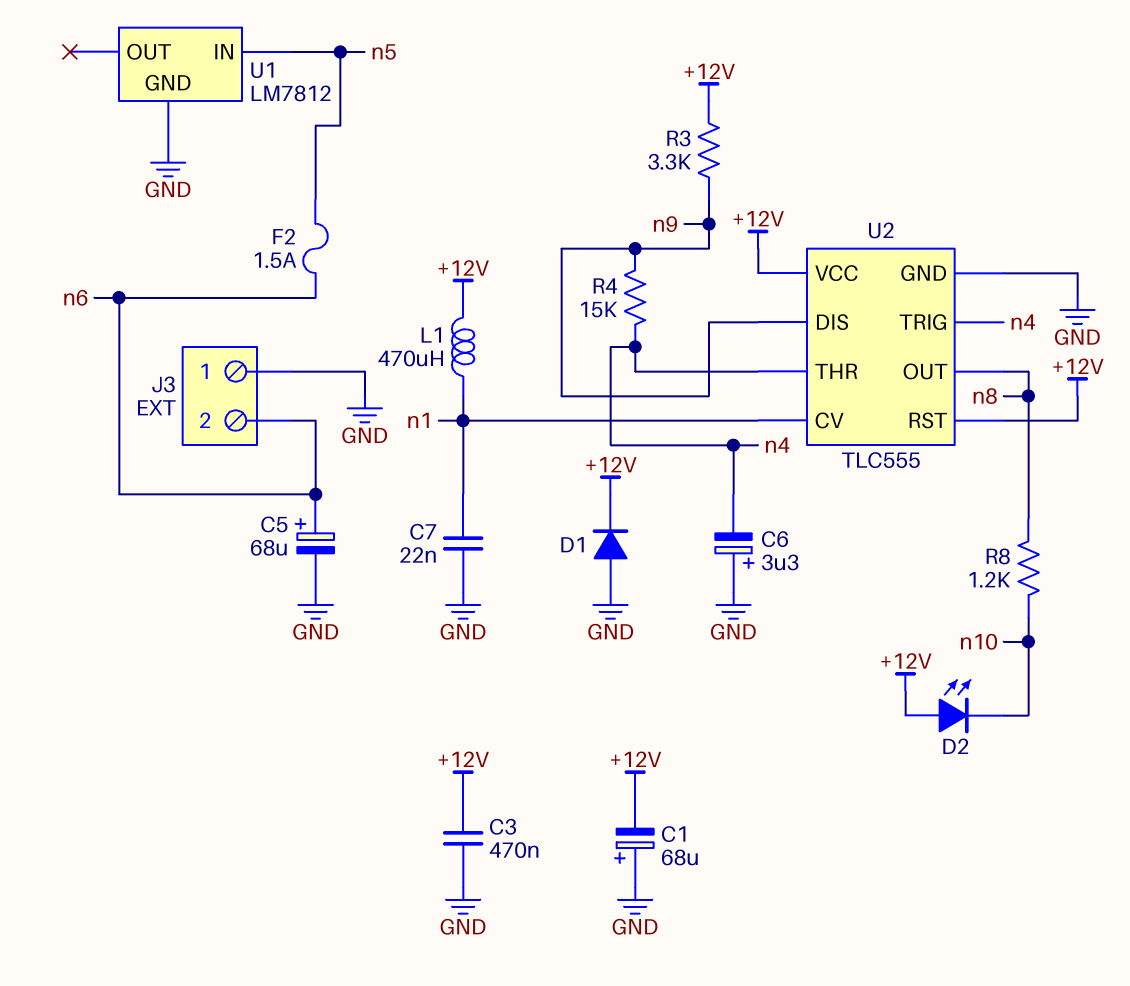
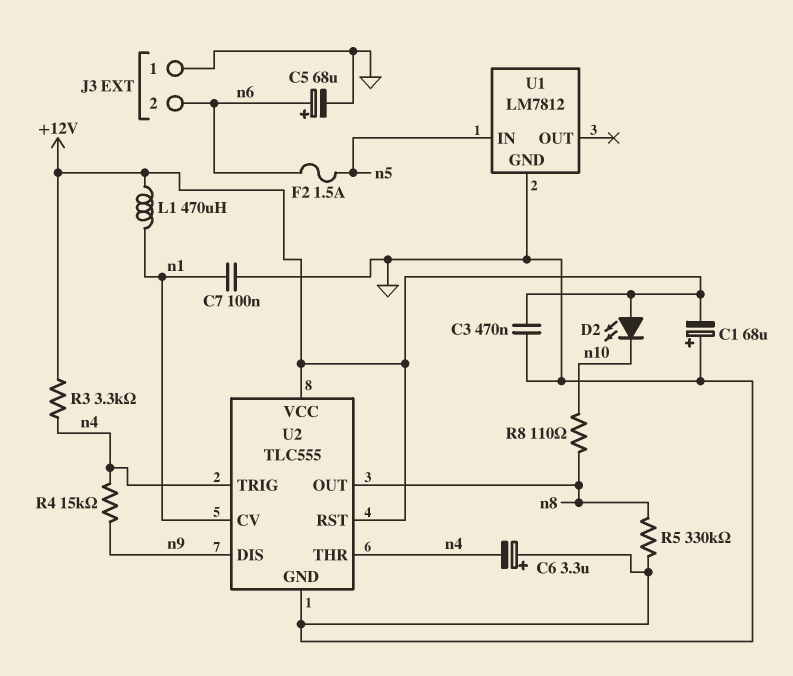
C7: 22nF (GND, n1) -> 100nF (GND, n1)
D1: diode (A GND, K +12V) -> none
R3: 3.3k (+12V, n9) -> 3.3k (+12V, n4)
R5: none -> 330k (GND, n8)
R8: 1.2k (n8, n10) -> 110 (n8, n10)

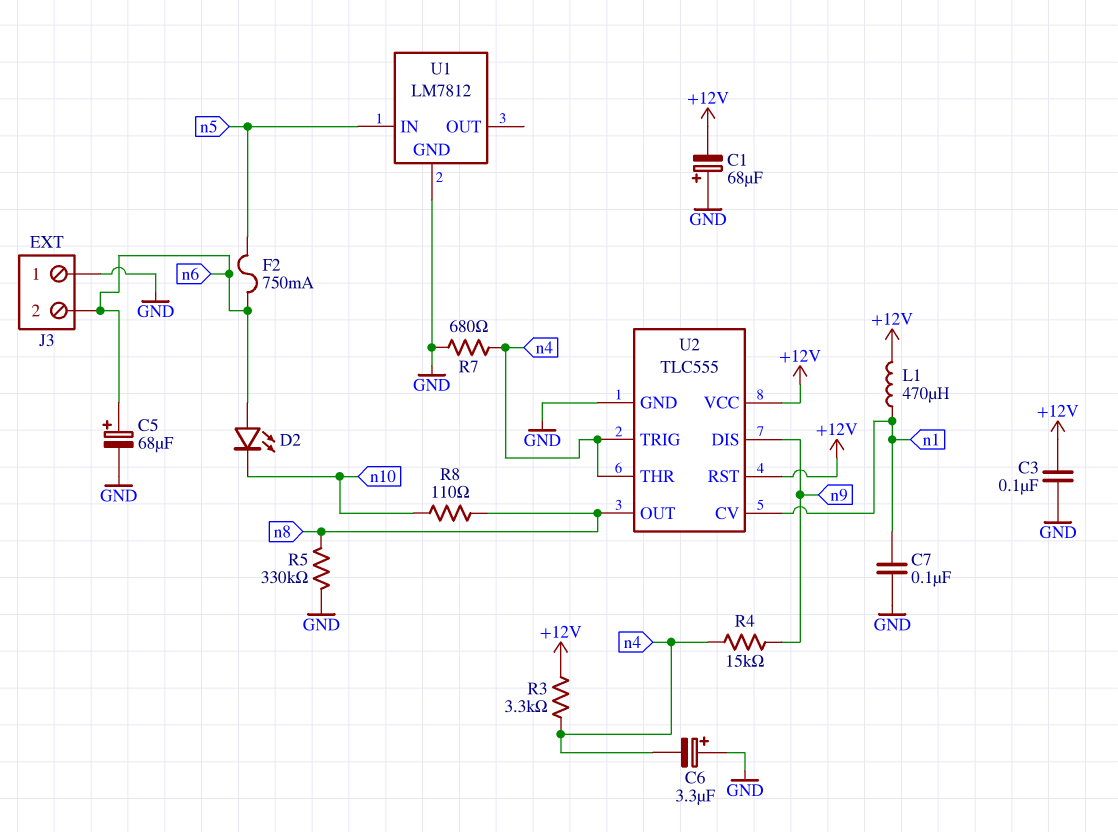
C3: 470nF (+12V, GND) -> 100nF (+12V, GND)
D2: LED (A +12V, K n10) -> LED (A n6, K n10)
F2: 1.5A (n5, n6) -> 750mA (n5, n6)
R7: none -> 680 (GND, n4)

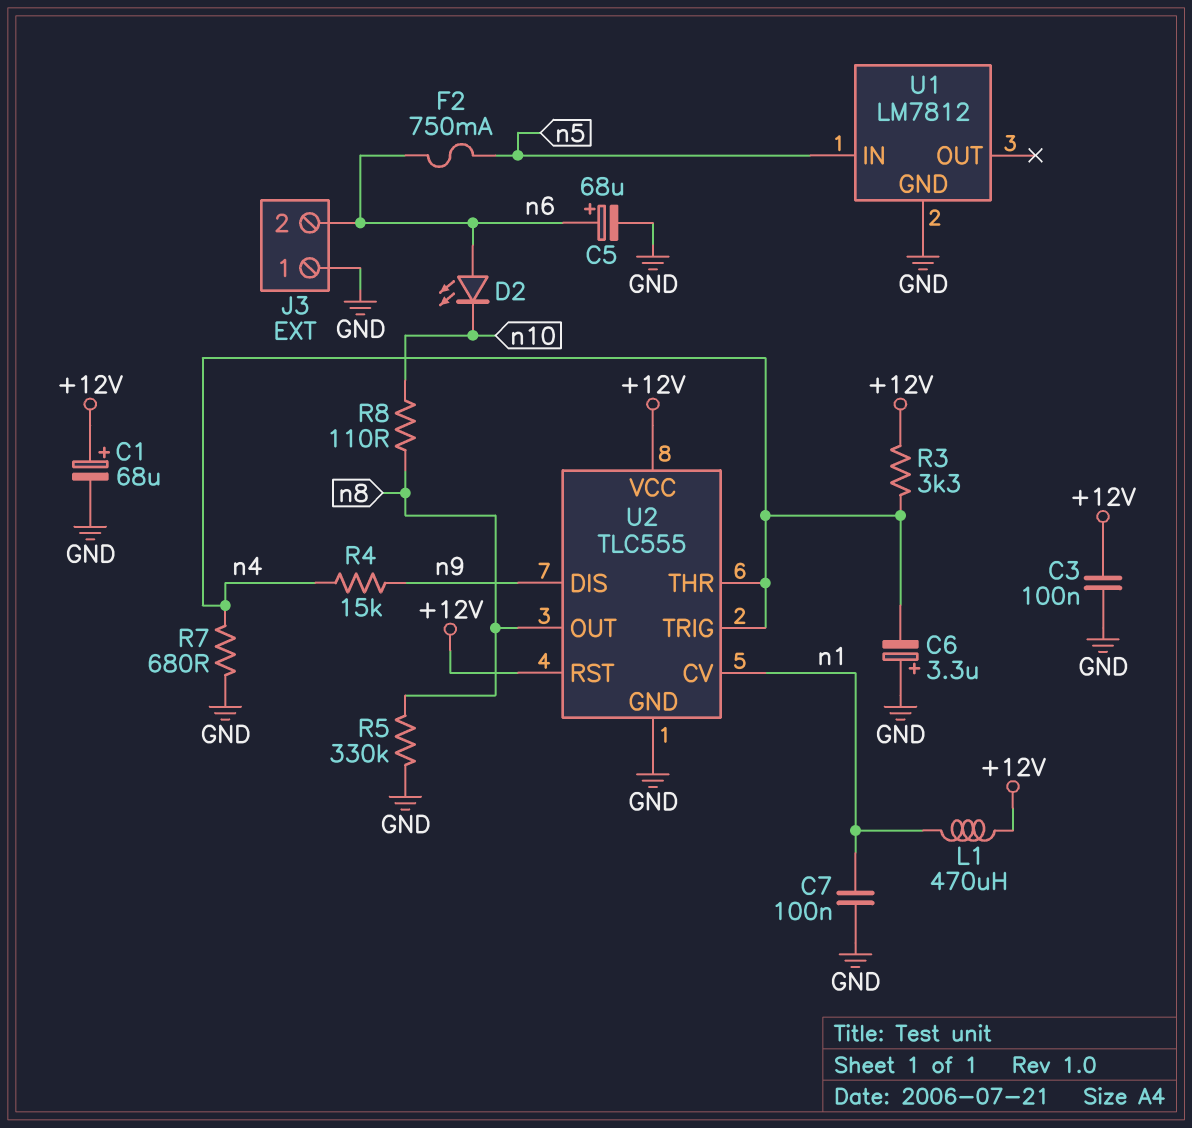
C1: 68uF (plus GND, minus +12V) -> 68uF (plus +12V, minus GND)

